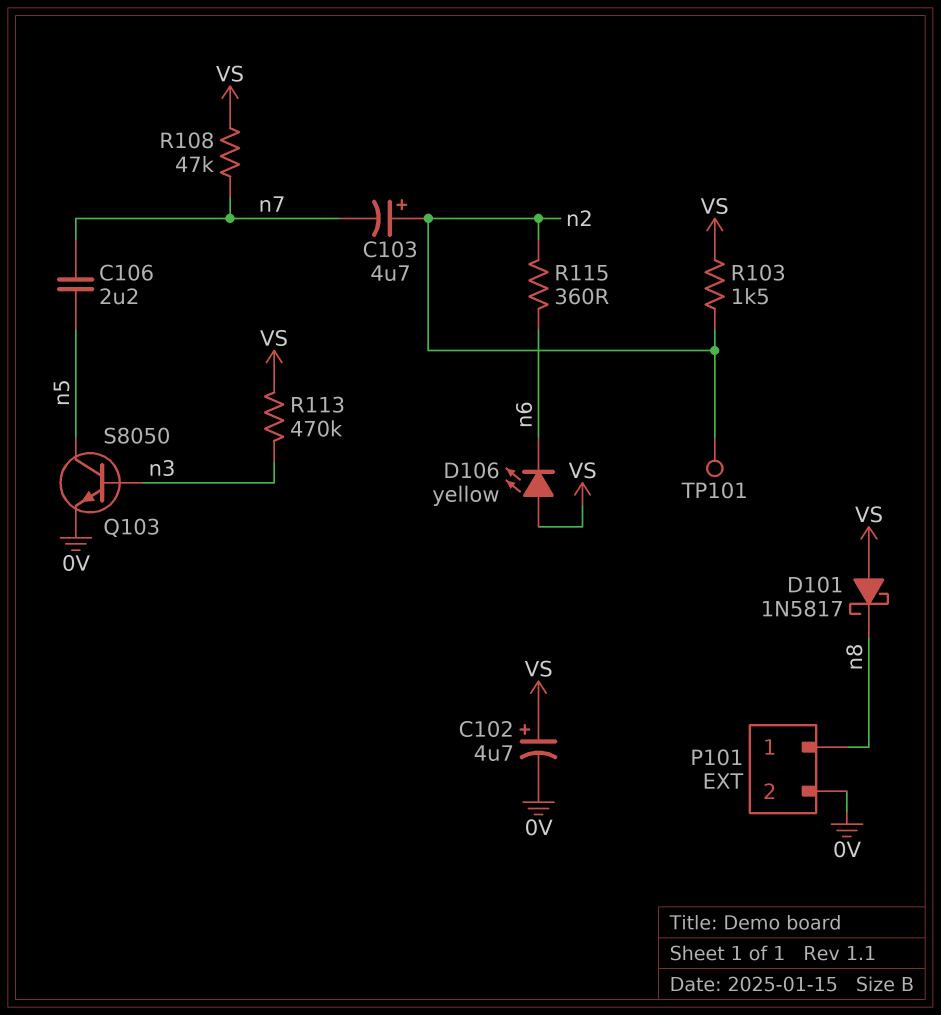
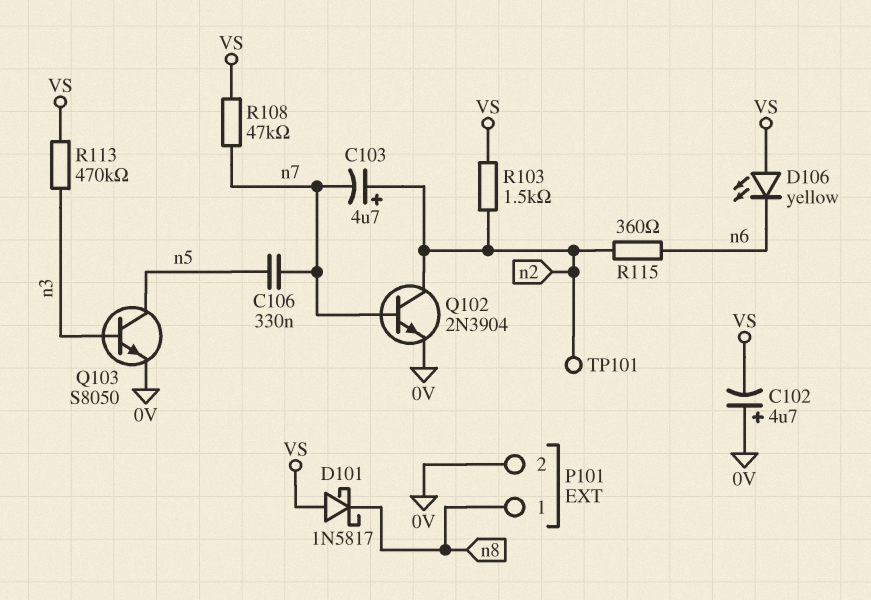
C102: 4.7uF (plus VS, minus 0V) -> 4.7uF (plus 0V, minus VS)
C106: 2.2uF (n5, n7) -> 330nF (n5, n7)
Q102: none -> NPN 2N3904 (B n7, C n2, E 0V)

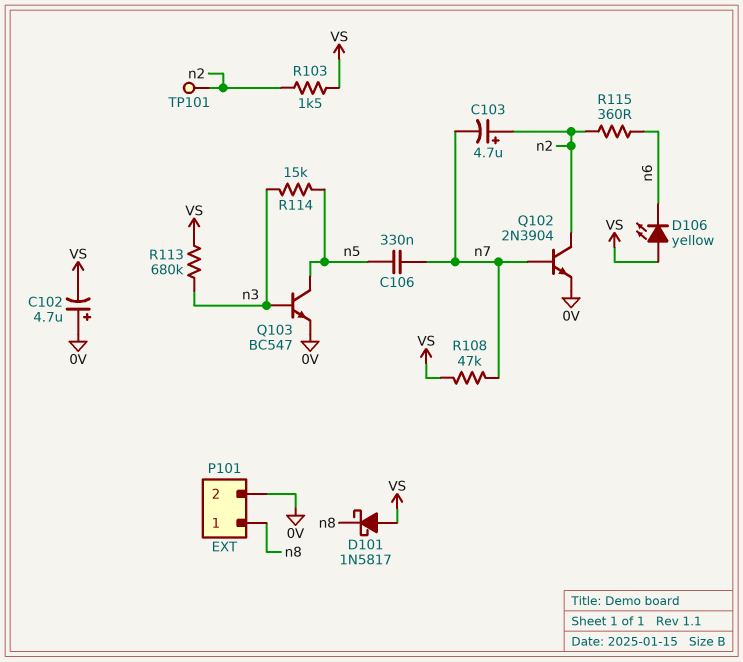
Q103: NPN S8050 (B n3, C n5, E 0V) -> NPN BC547 (B n3, C n5, E 0V)
R113: 470k (VS, n3) -> 680k (VS, n3)
R114: none -> 15k (n3, n5)

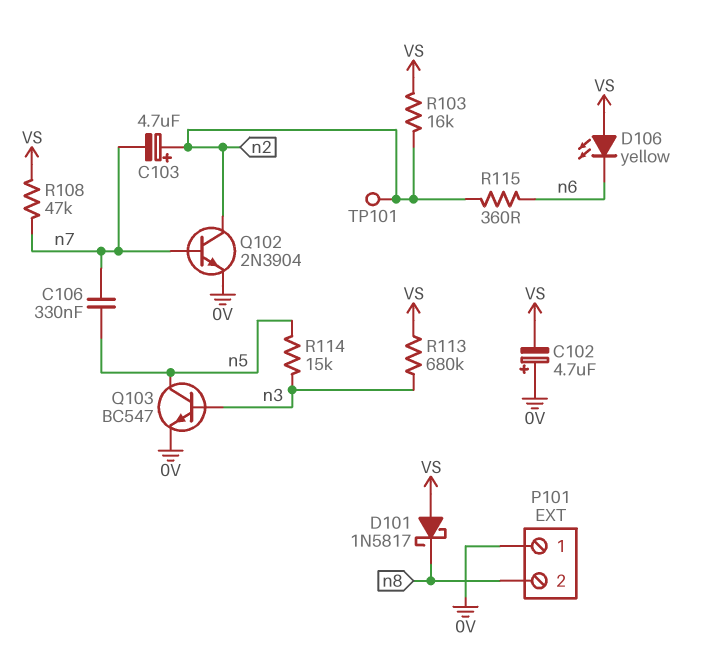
P101 pin 1: n8 -> 0V
P101 pin 2: 0V -> n8
R103: 1.5k (VS, n2) -> 16k (VS, n2)

